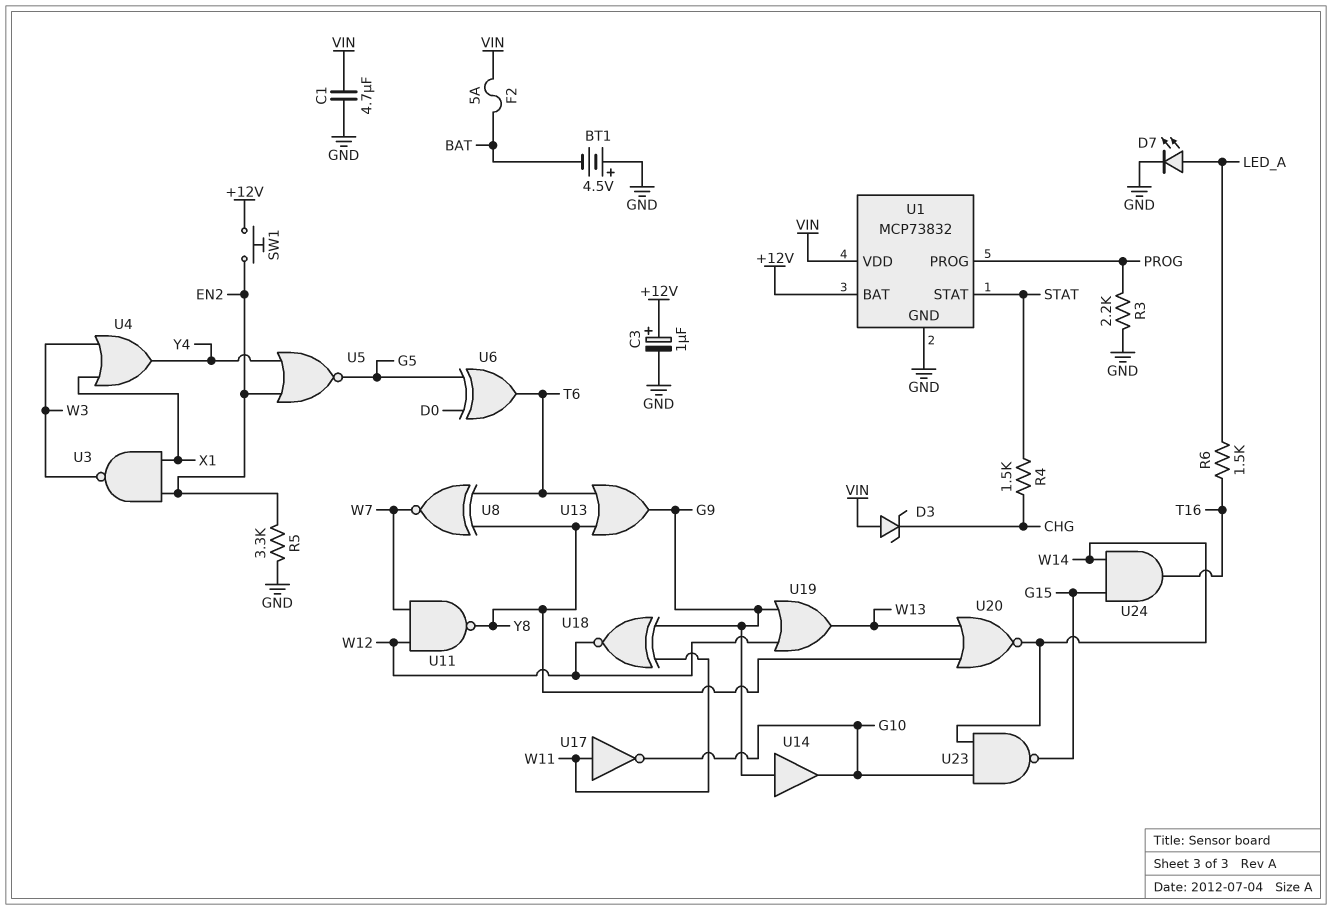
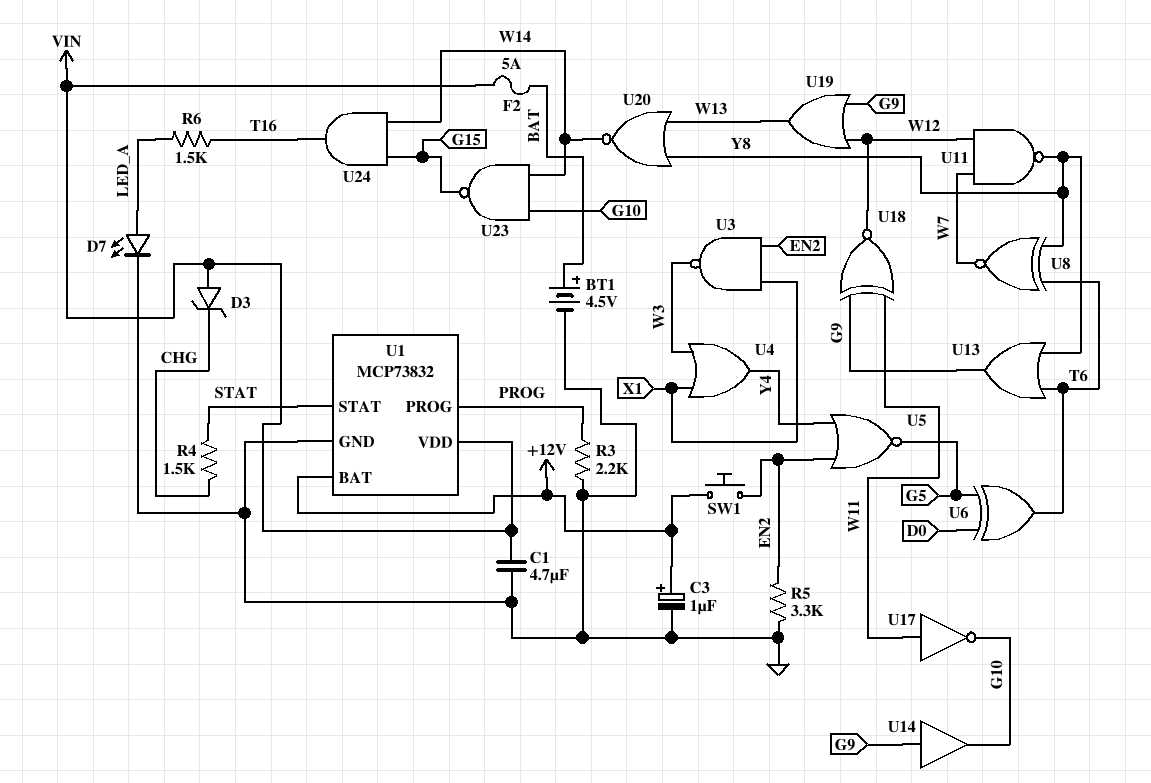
BT1: 4.5V (plus GND, minus BAT) -> 4.5V (plus BAT, minus GND)

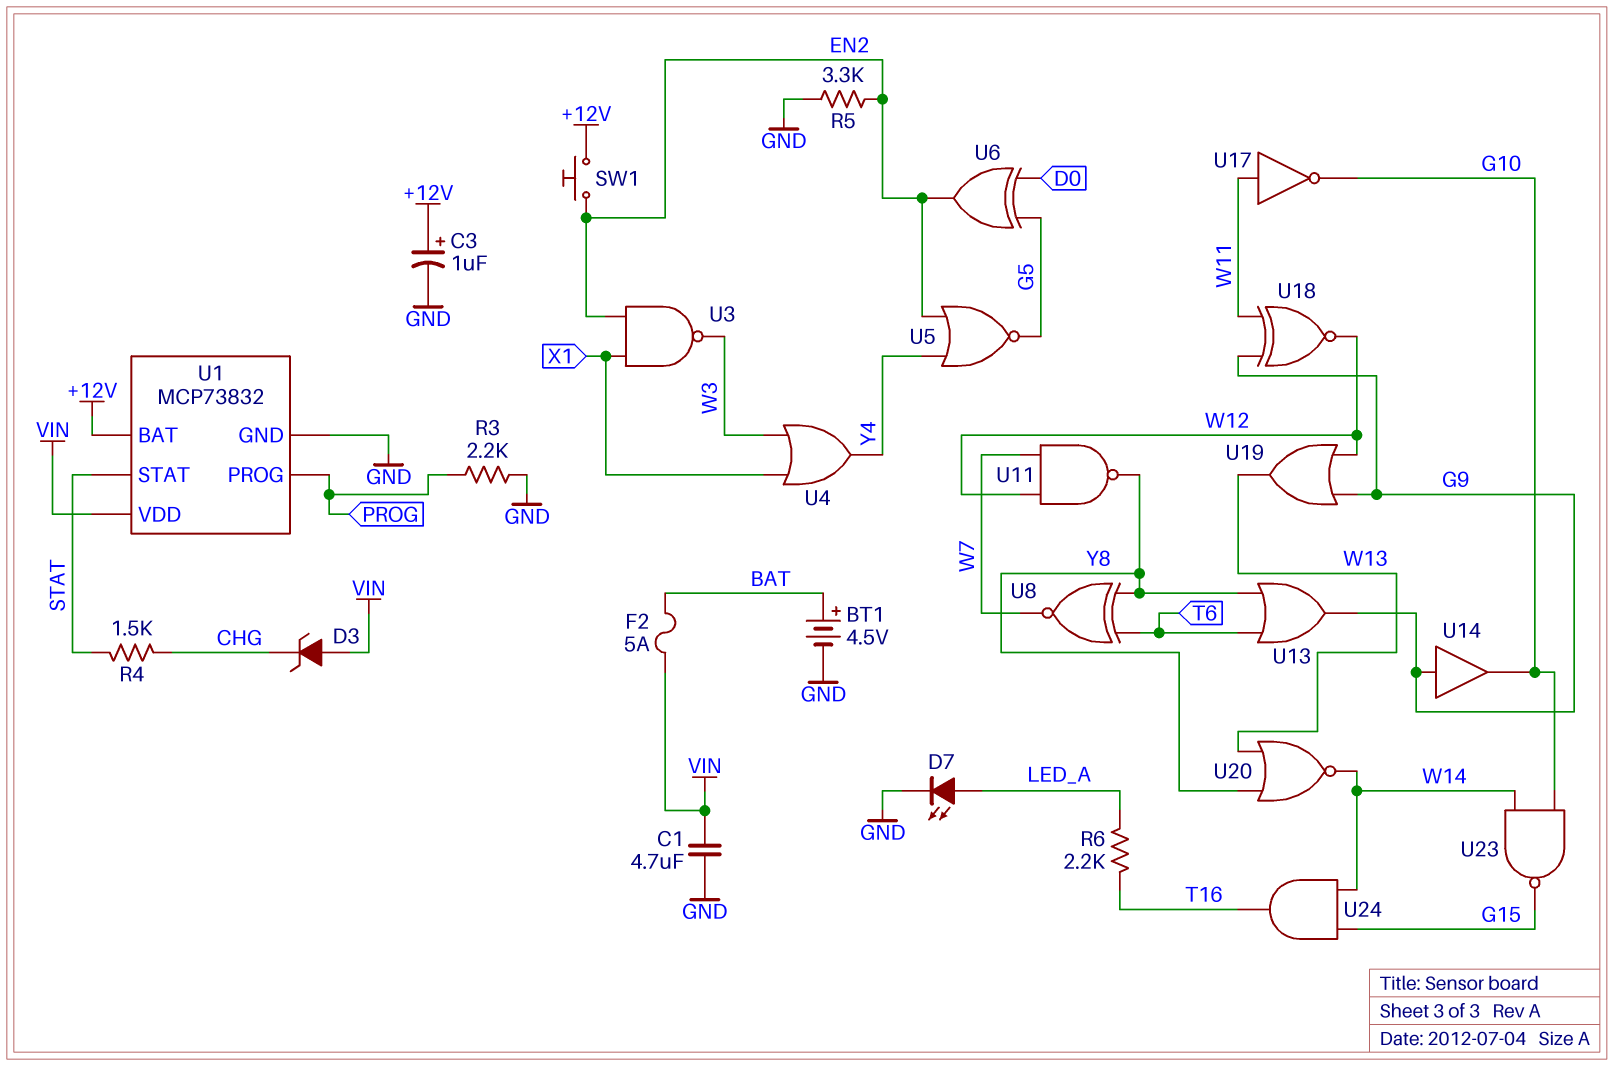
R6: 1.5k (LED_A, T16) -> 2.2k (LED_A, T16)
U6: XOR (in D0, in G5, out T6) -> XOR (in D0, in G5, out EN2)

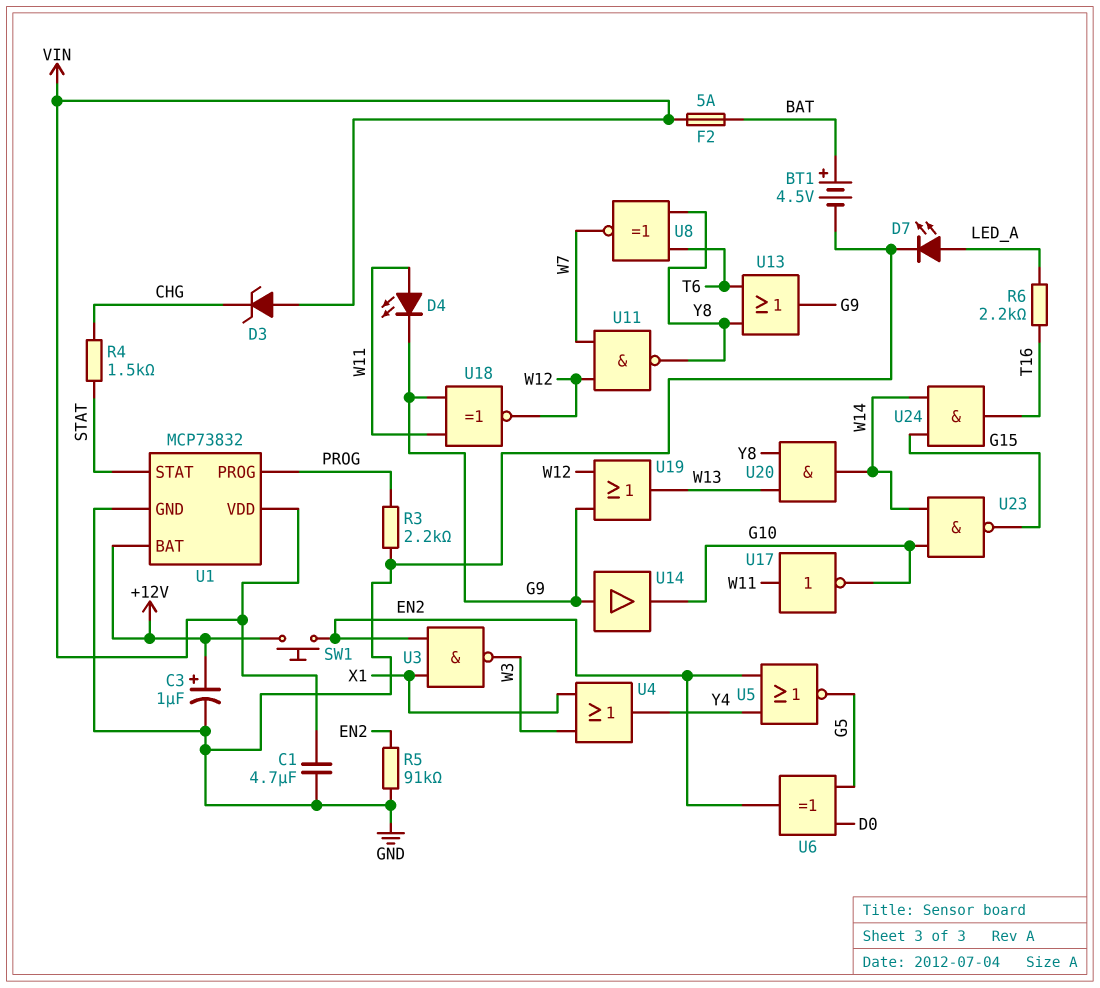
D4: none -> LED (A W11, K G9)
R5: 3.3k (EN2, GND) -> 91k (EN2, GND)
U20: NOR (in W13, in Y8, out W14) -> AND (in W13, in Y8, out W14)

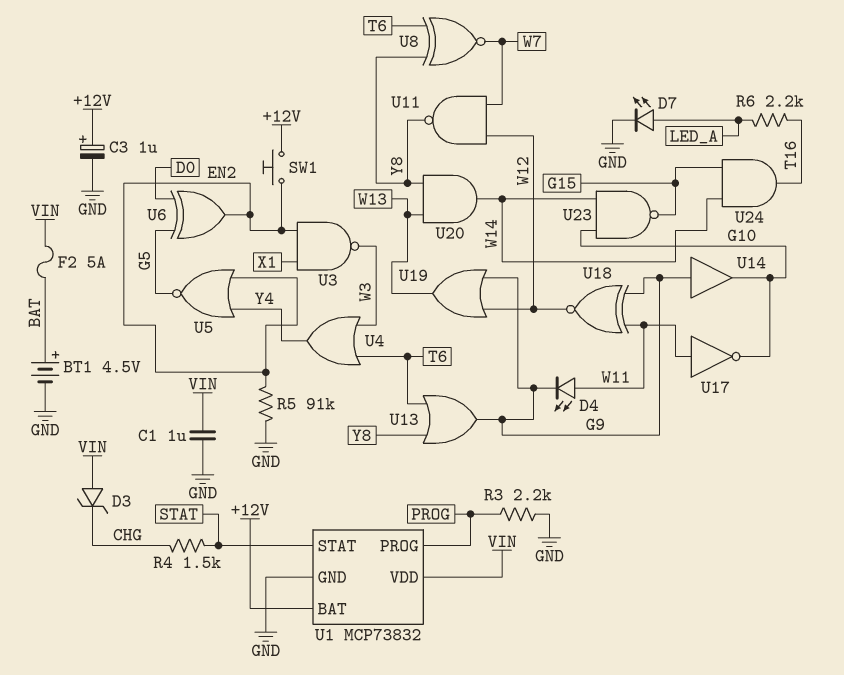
C1: 4.7uF (GND, VIN) -> 1uF (GND, VIN)
U4: OR (in W3, in X1, out Y4) -> OR (in T6, in W3, out Y4)

